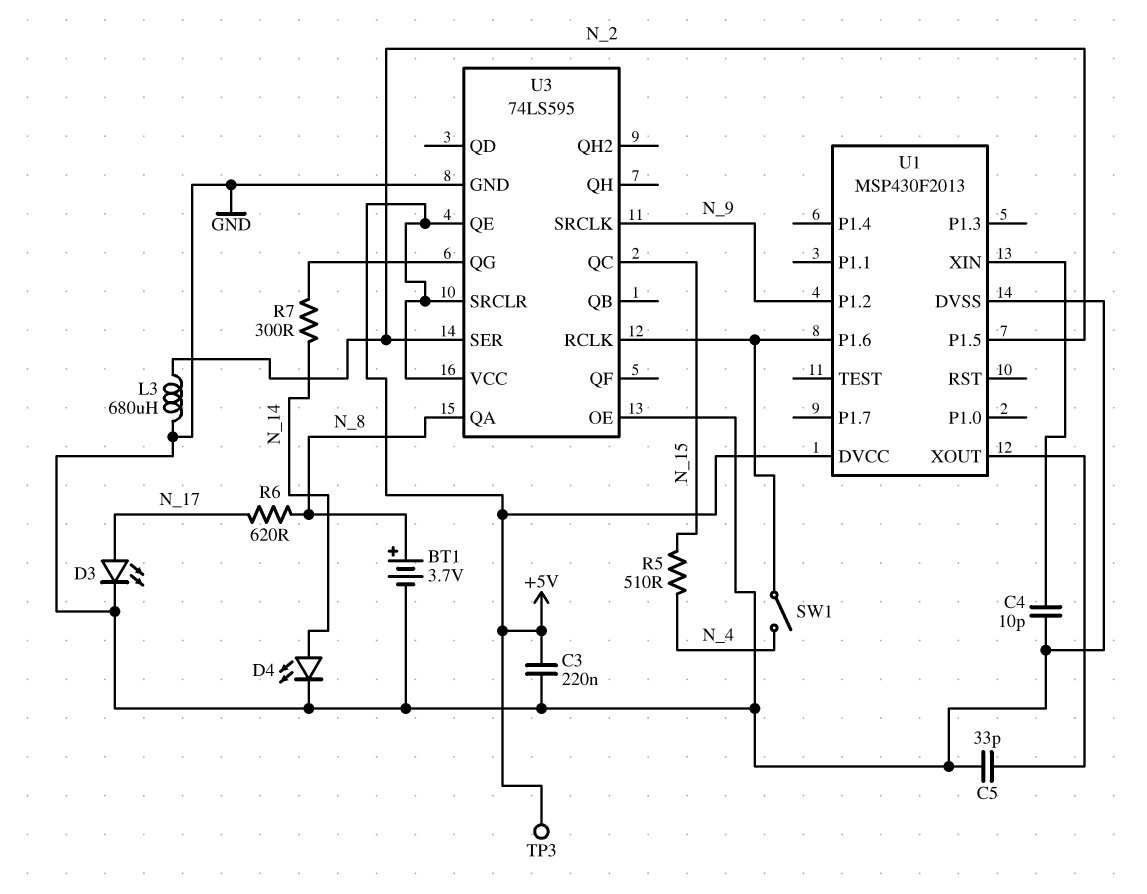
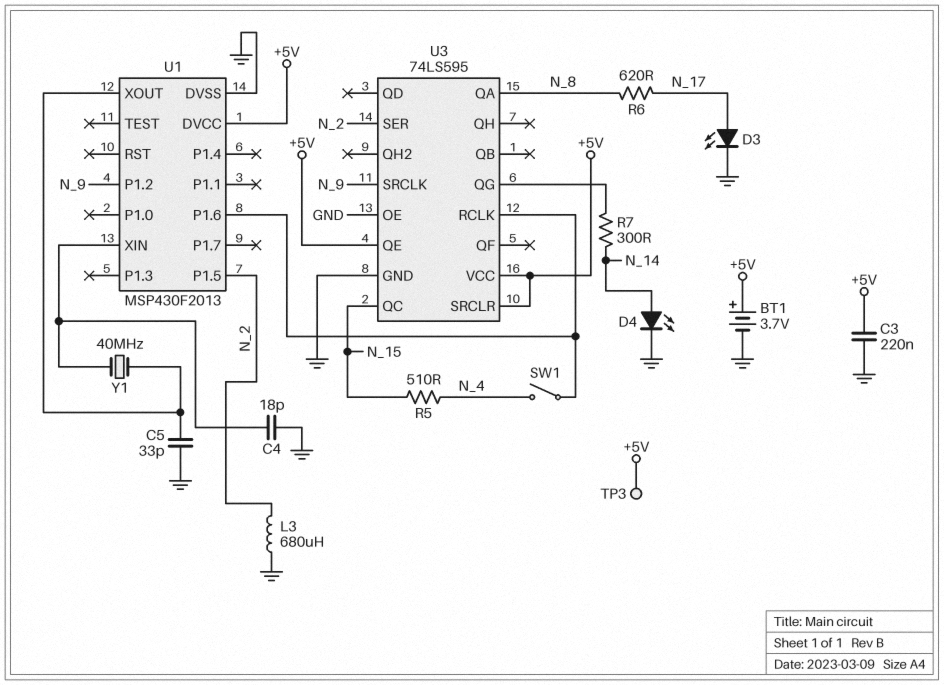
BT1: 3.7V (plus N_8, minus GND) -> 3.7V (plus +5V, minus GND)
C4: 10pF (GND, U1/XIN) -> 18pF (GND, U1/XIN)
Y1: none -> 40MHz (U1/XIN, U1/XOUT)

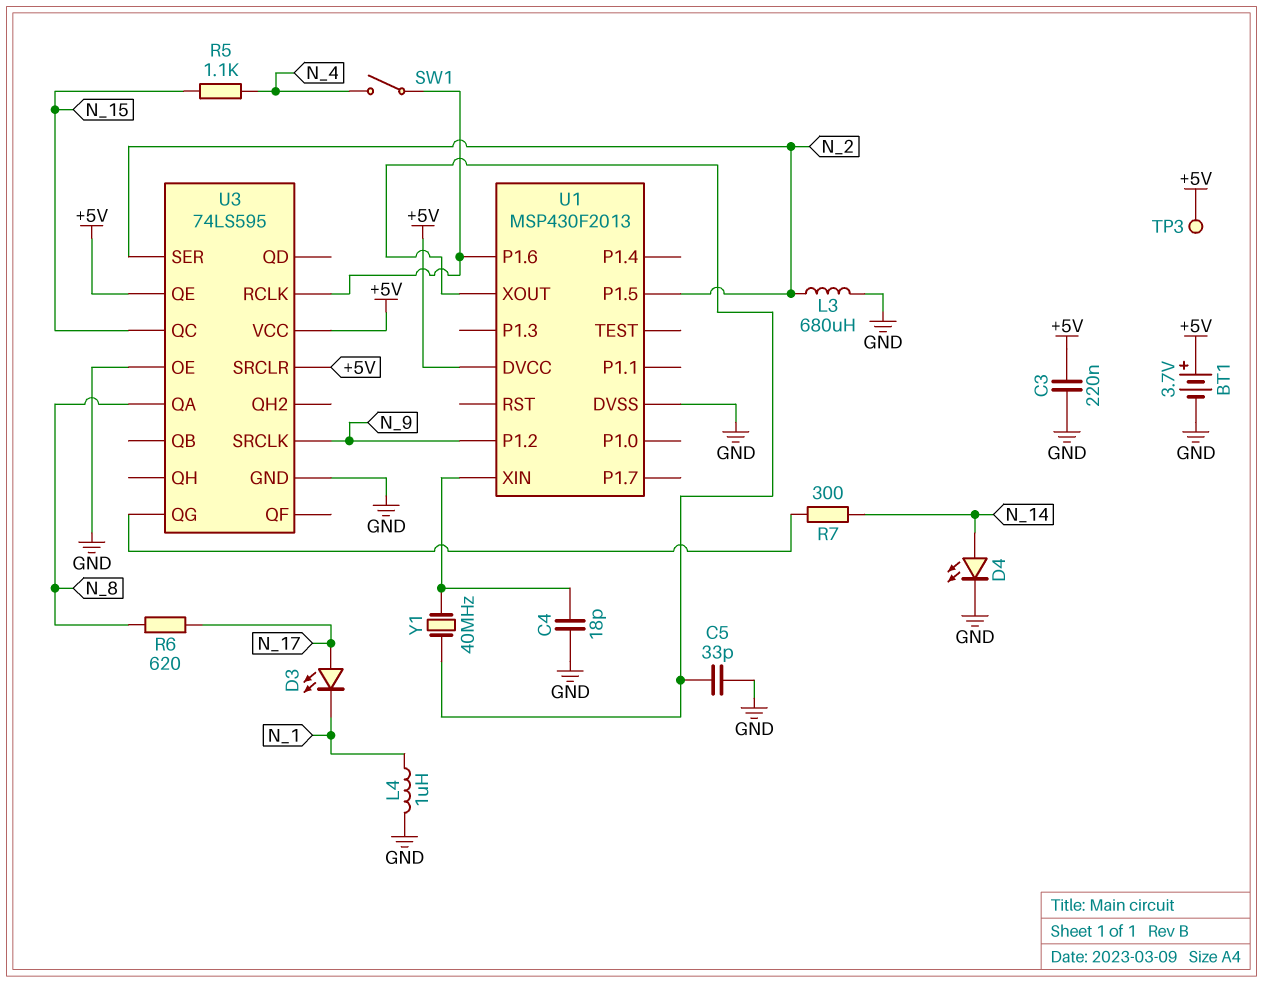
D3: LED (A N_17, K GND) -> LED (A N_17, K N_1)
L4: none -> 1uH (GND, N_1)
R5: 510 (N_4, N_15) -> 1.1k (N_4, N_15)

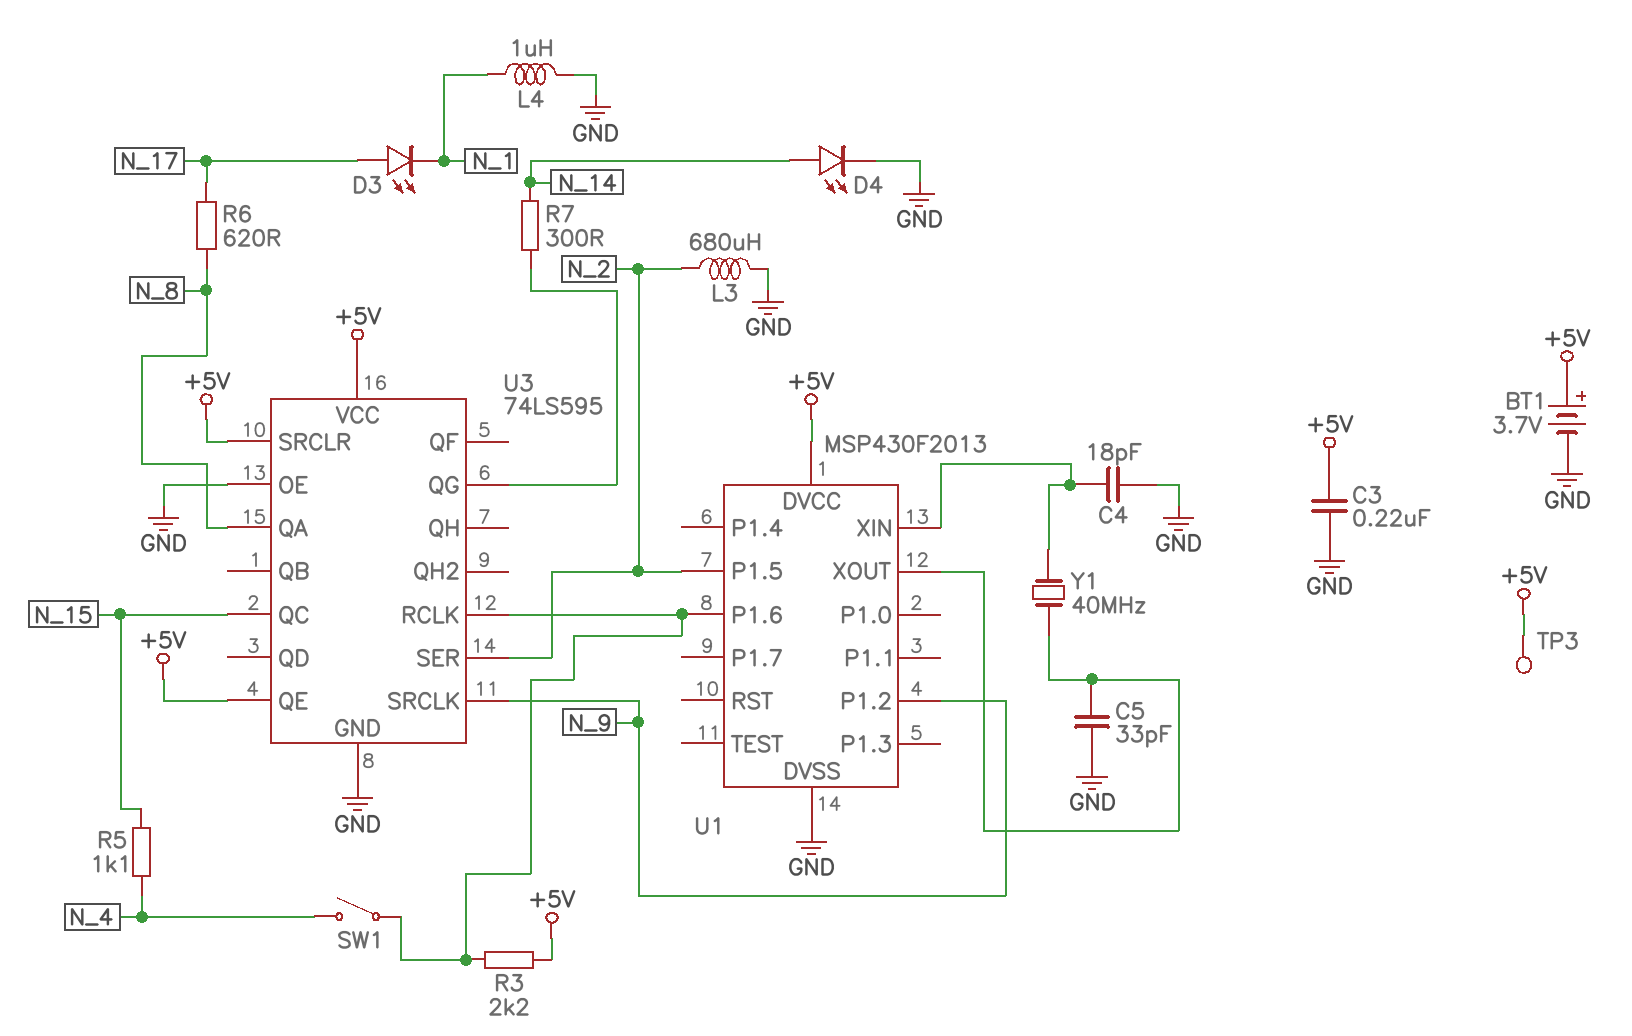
R3: none -> 2.2k (+5V, U1/P1.6)

